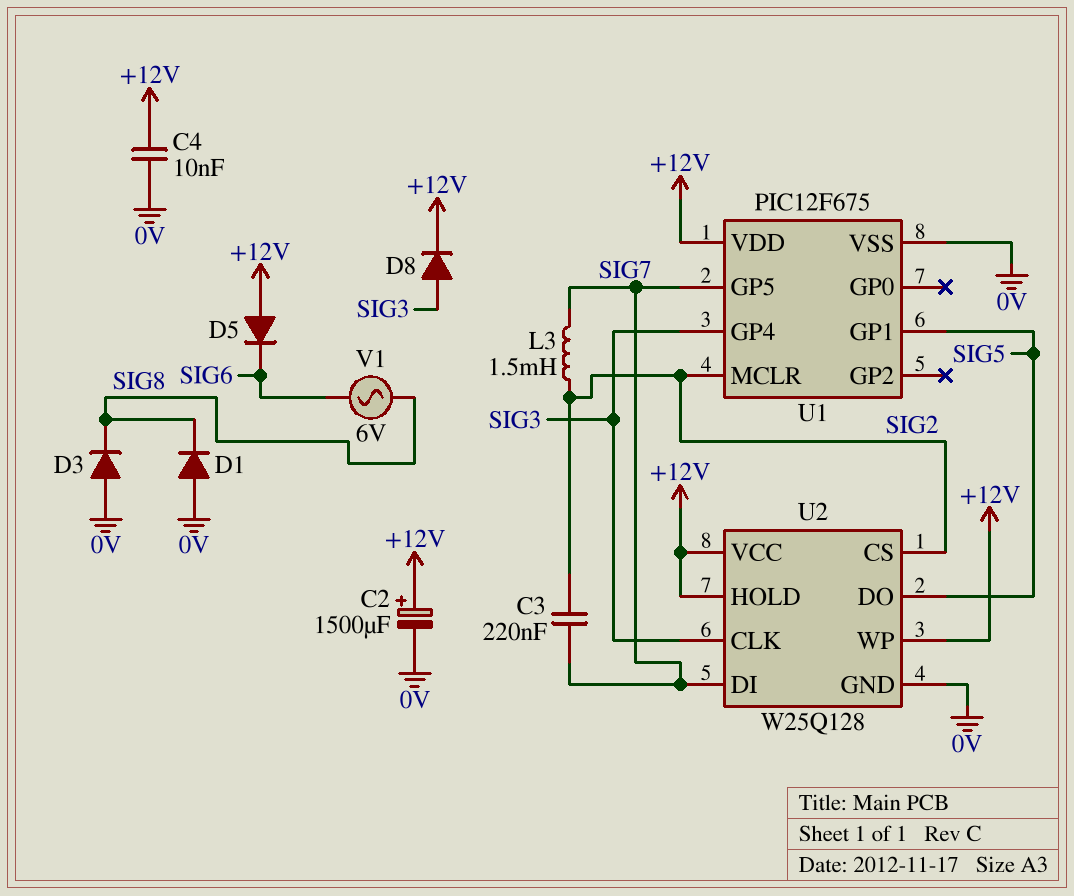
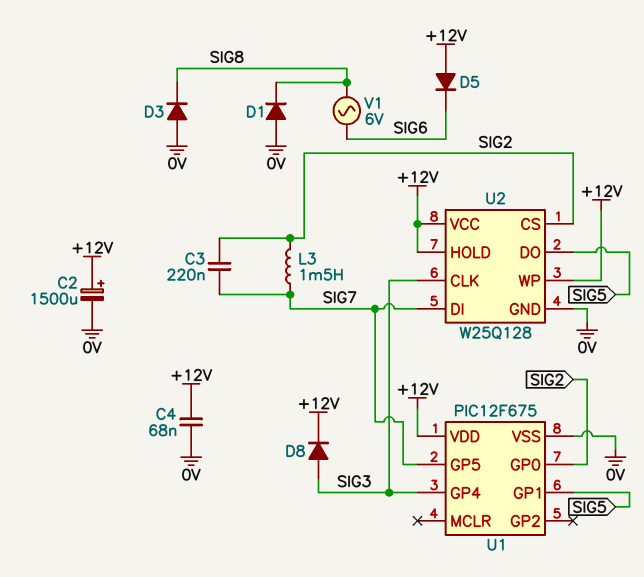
C4: 10nF (+12V, 0V) -> 68nF (+12V, 0V)
U1 pin GP0: none -> SIG2
U1 pin MCLR: SIG2 -> none

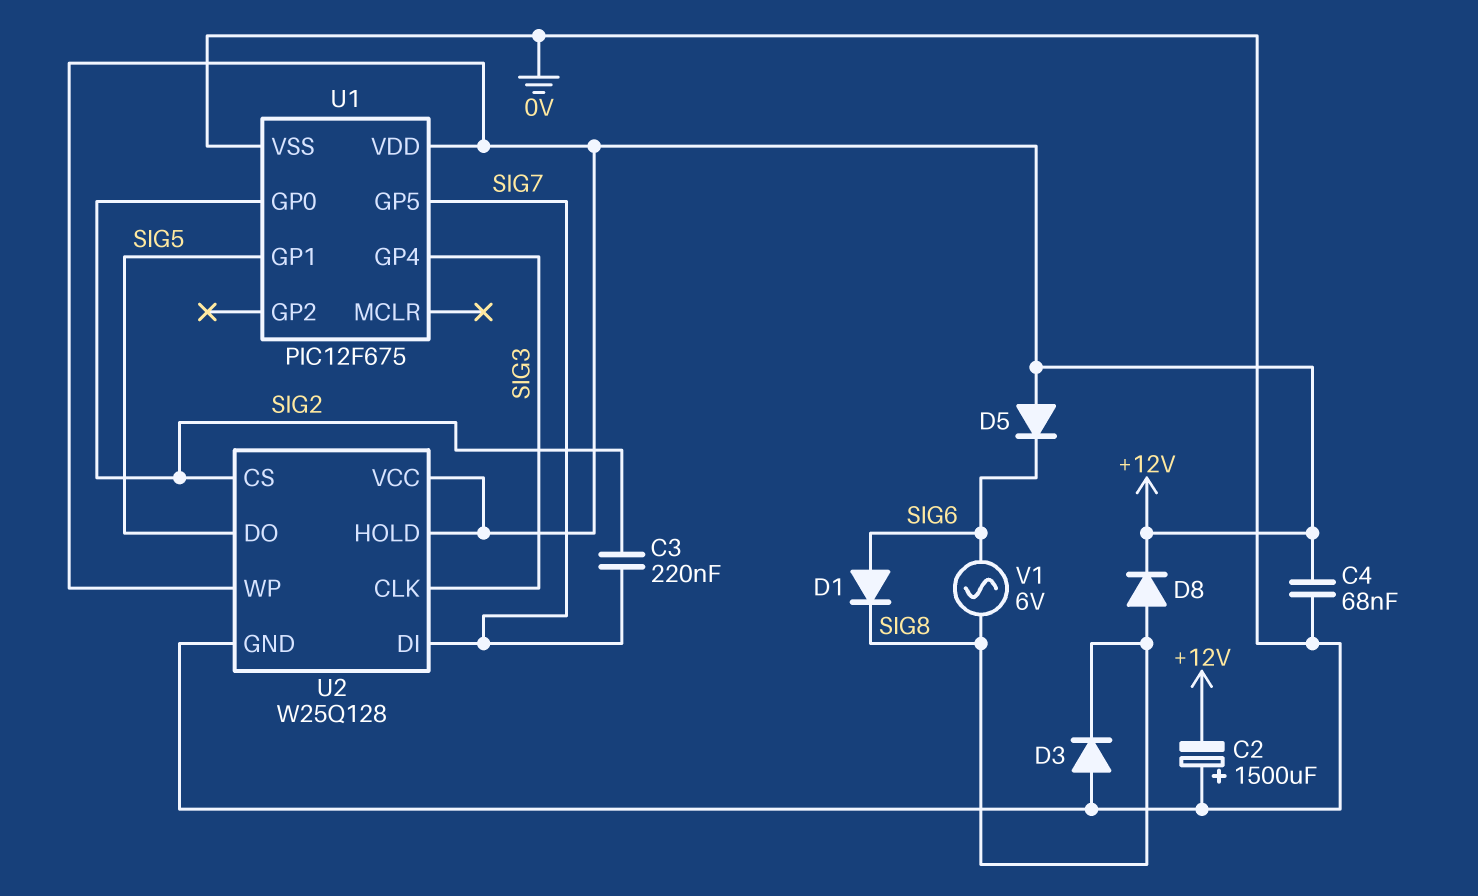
C2: 1500uF (plus +12V, minus 0V) -> 1500uF (plus 0V, minus +12V)
D1: diode (A 0V, K SIG8) -> diode (A SIG6, K SIG8)
D8: diode (A SIG3, K +12V) -> diode (A SIG8, K +12V)
L3: 1.5mH (SIG2, SIG7) -> none

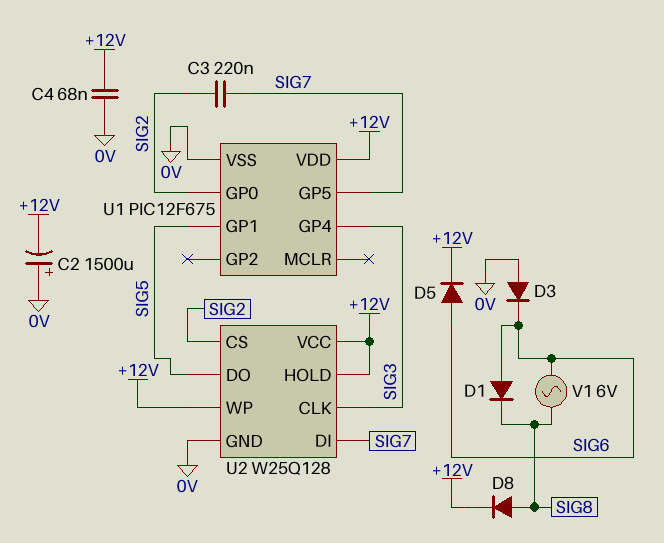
D3: diode (A 0V, K SIG8) -> diode (A 0V, K SIG6)
D5: diode (A +12V, K SIG6) -> diode (A SIG6, K +12V)

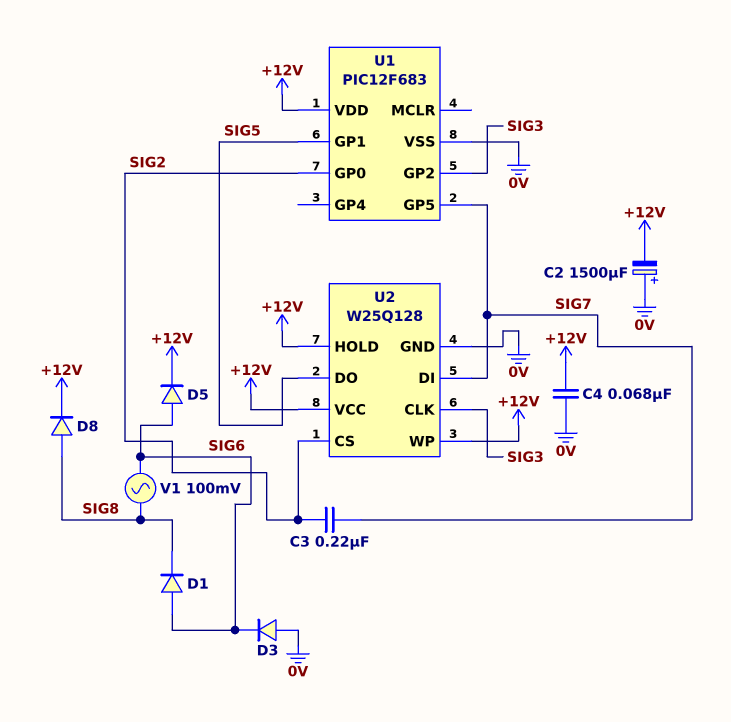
U1: PIC12F675 -> PIC12F683
U1 pin GP2: none -> SIG3
U1 pin GP4: SIG3 -> none
V1: AC 6V (SIG6, SIG8) -> AC 100mV (SIG6, SIG8)

